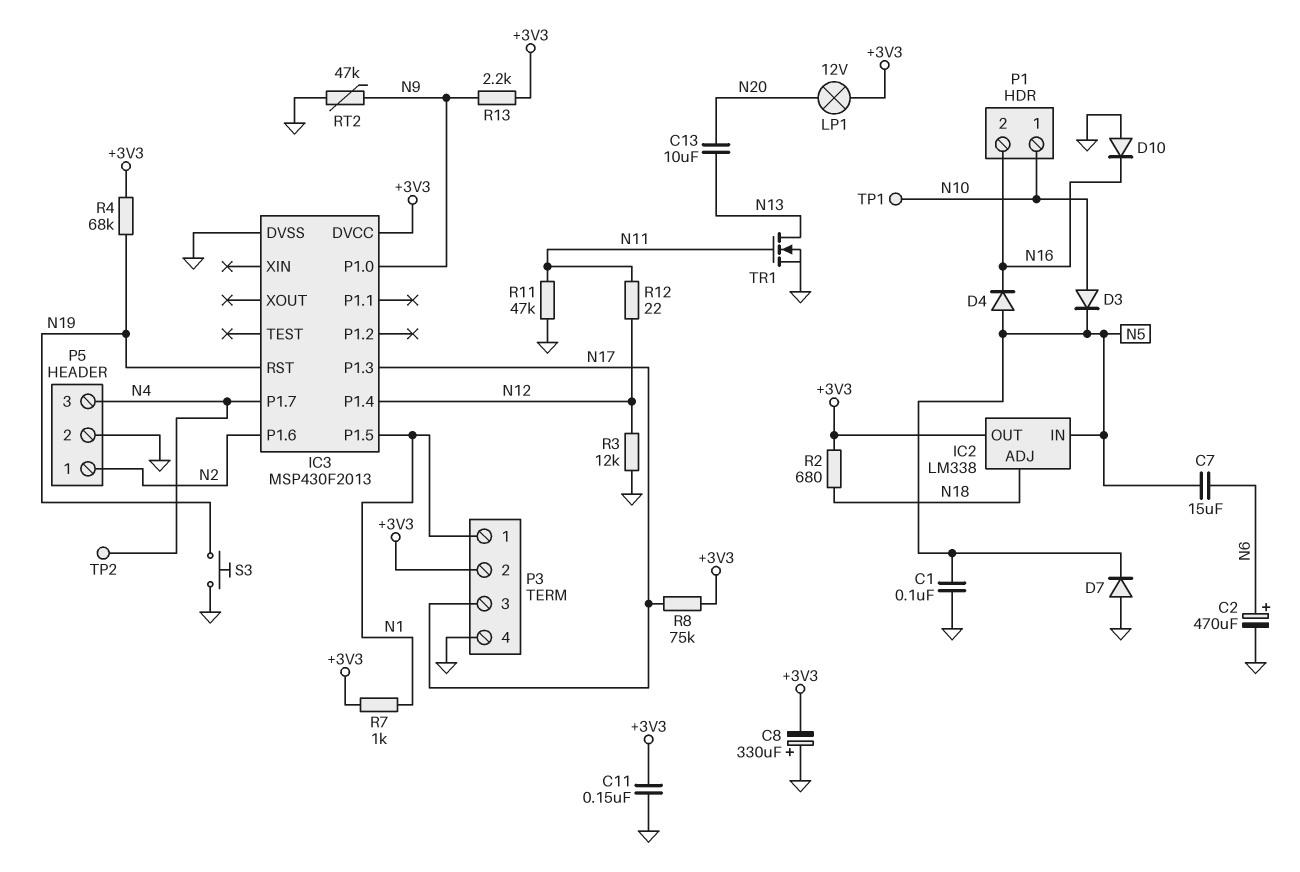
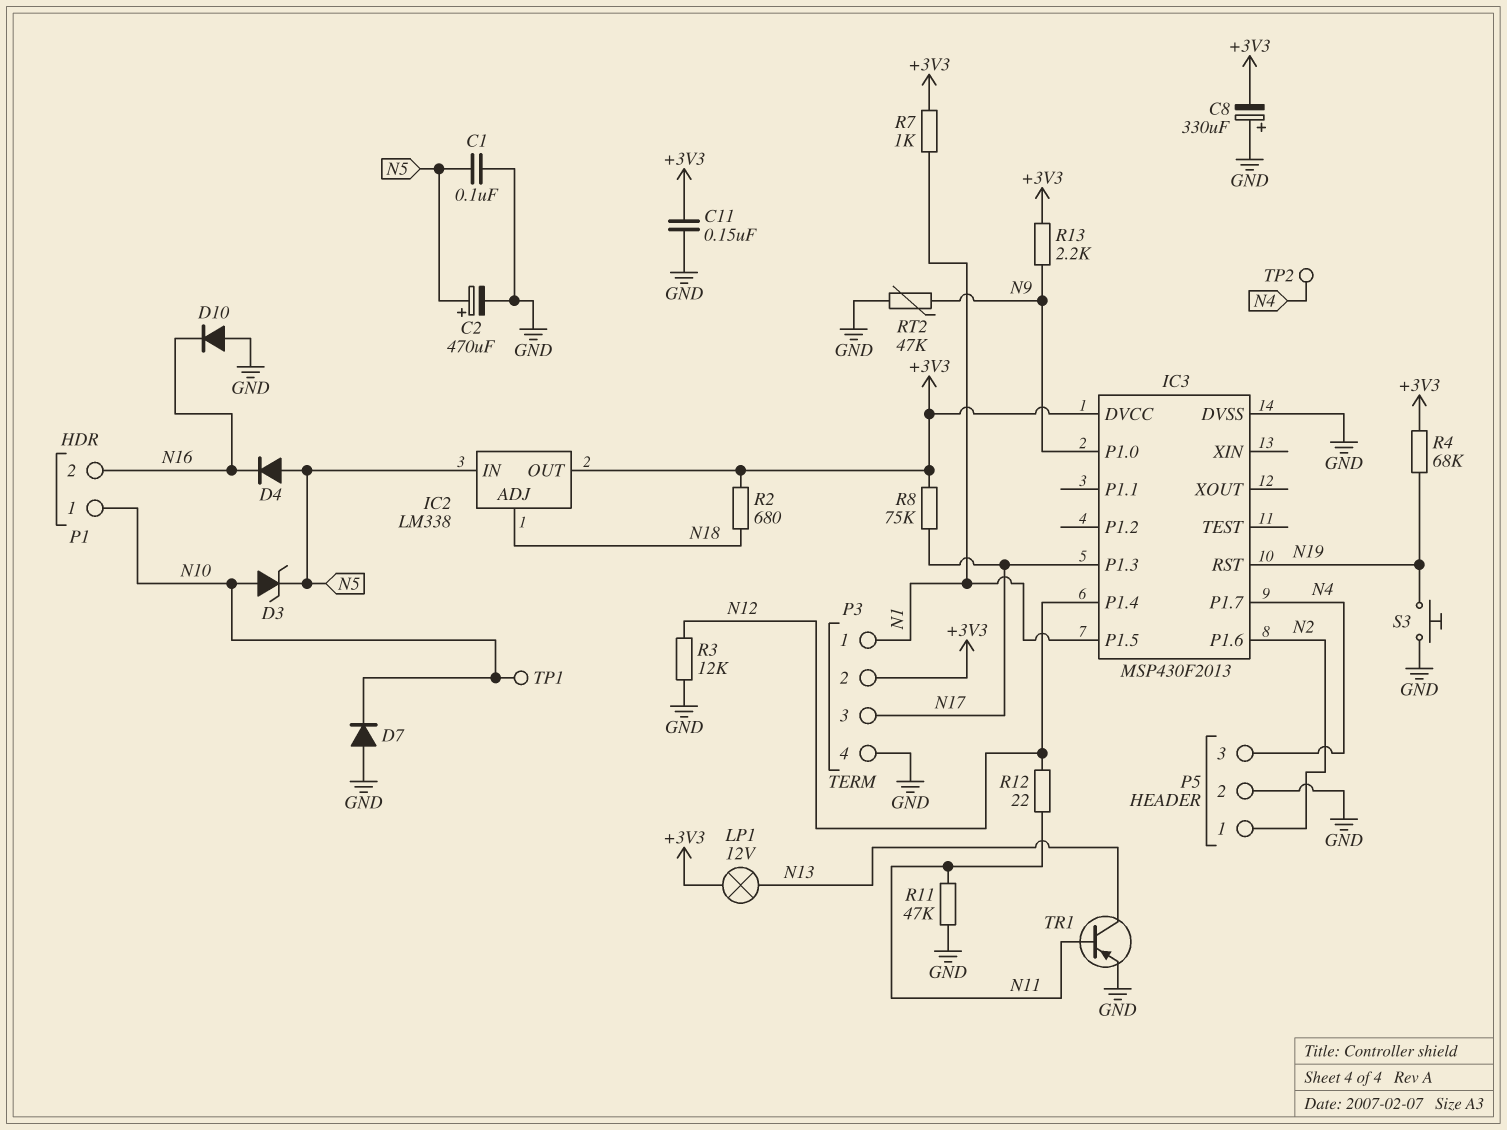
C2: 470uF (plus N6, minus GND) -> 470uF (plus N5, minus GND)
C7: 15uF (N5, N6) -> none
C13: 10uF (N13, N20) -> none
D3: diode (A N10, K N5) -> zener (A N10, K N5)
D7: diode (A GND, K N5) -> diode (A GND, K N10)
LP1: lamp 12V (+3V3, N20) -> lamp 12V (+3V3, N13)
TR1: NMOS (G N11, D N13, S GND) -> PNP (B N11, C N13, E GND)

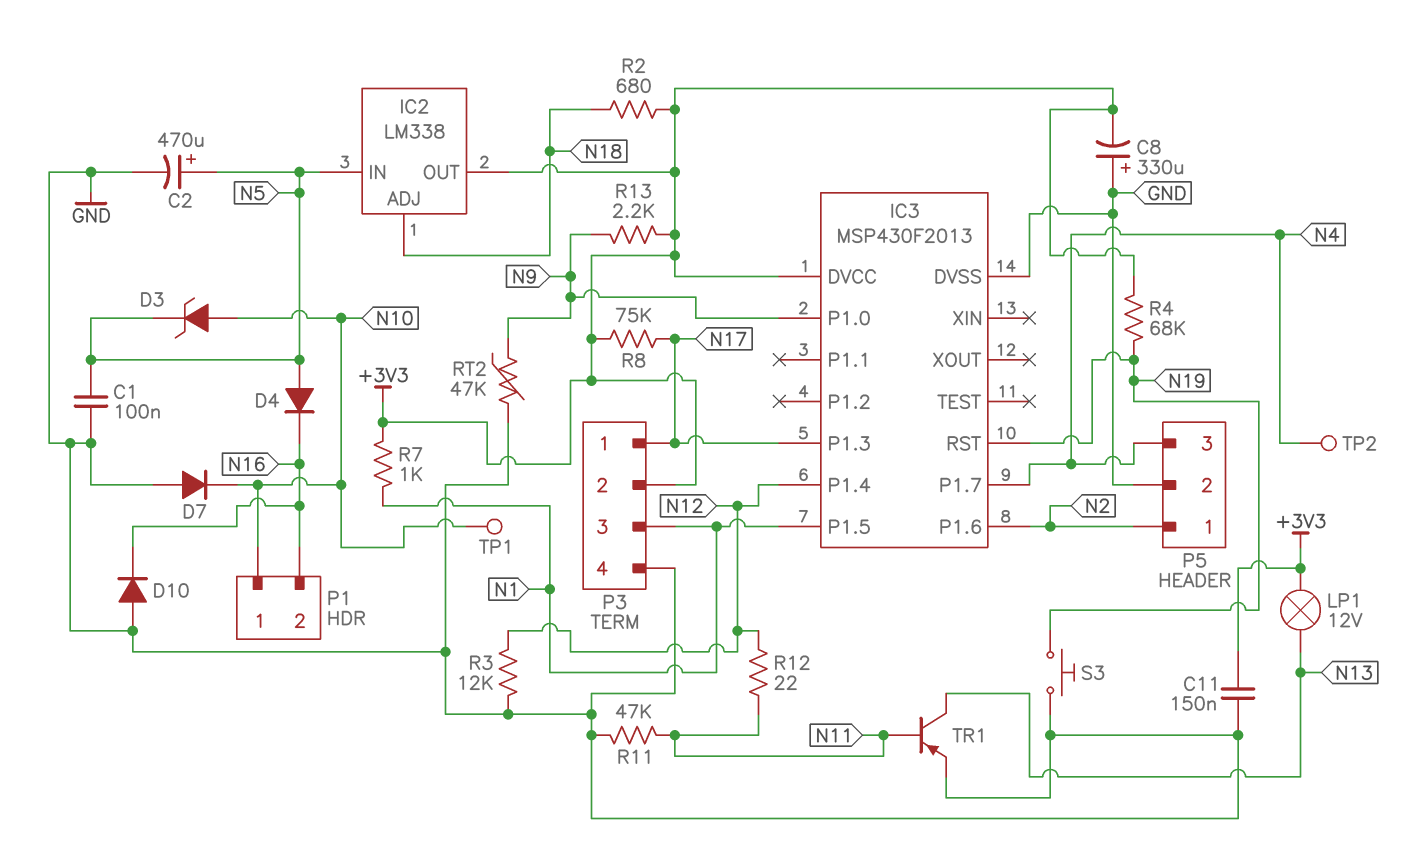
P3 pin 1: N1 -> N17
P3 pin 3: N17 -> N1

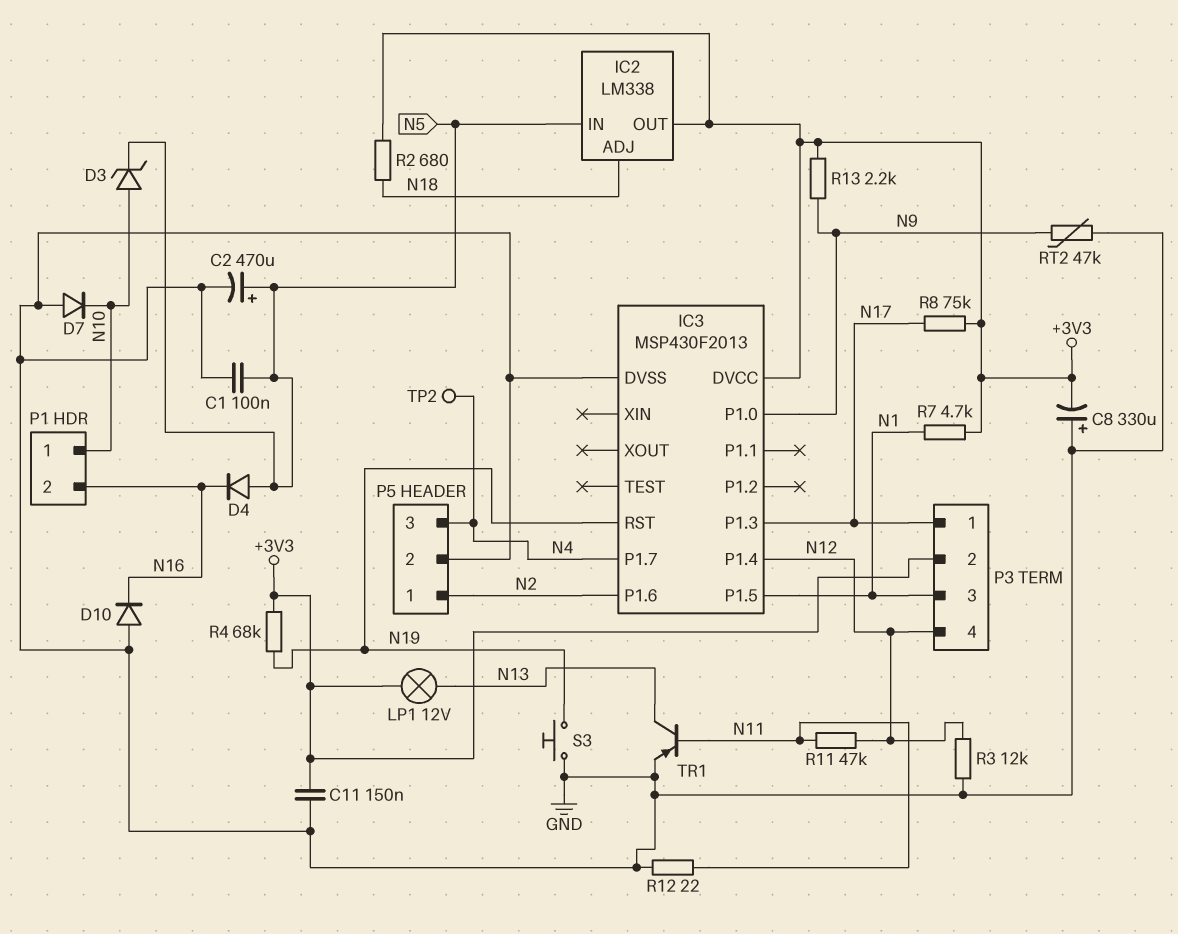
P3 pin 4: GND -> N12
R7: 1k (+3V3, N1) -> 4.7k (+3V3, N1)
R11: 47k (GND, N11) -> 47k (N11, N12)
R12: 22 (N11, N12) -> 22 (GND, N11)
TP1: test point (N10) -> none

